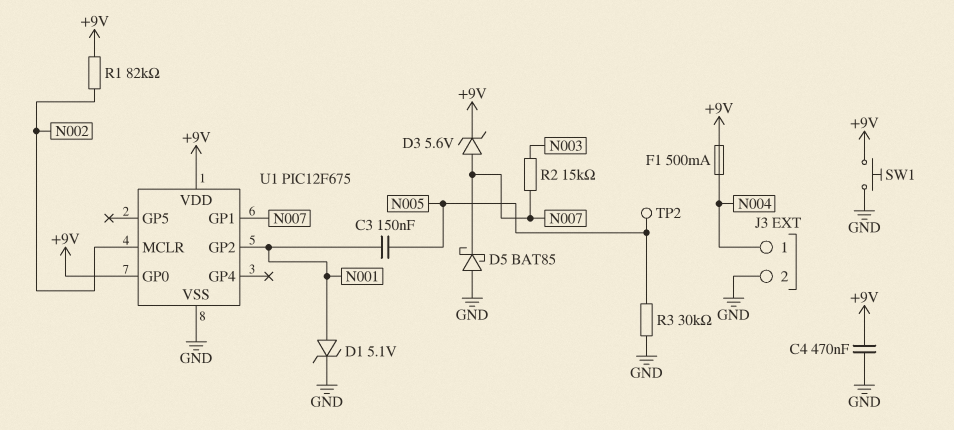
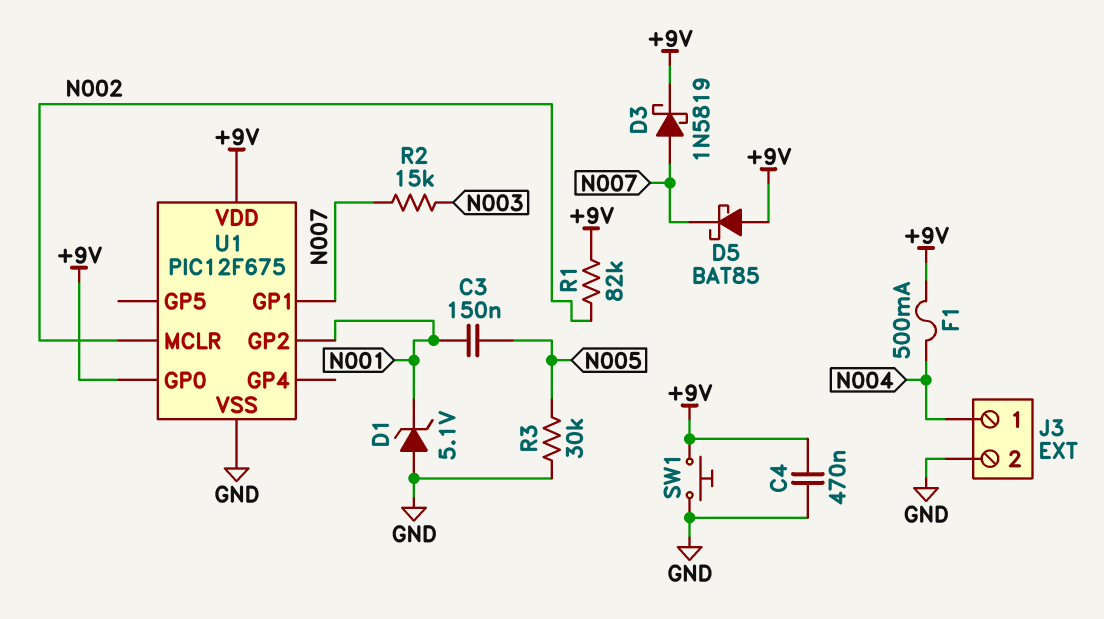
D1: zener 5.1V (A N001, K GND) -> zener 5.1V (A GND, K N001)
D3: zener 5.6V (A N007, K +9V) -> schottky 1N5819 (A N007, K +9V)
D5: schottky BAT85 (A GND, K N007) -> schottky BAT85 (A +9V, K N007)
TP2: test point (N005) -> none

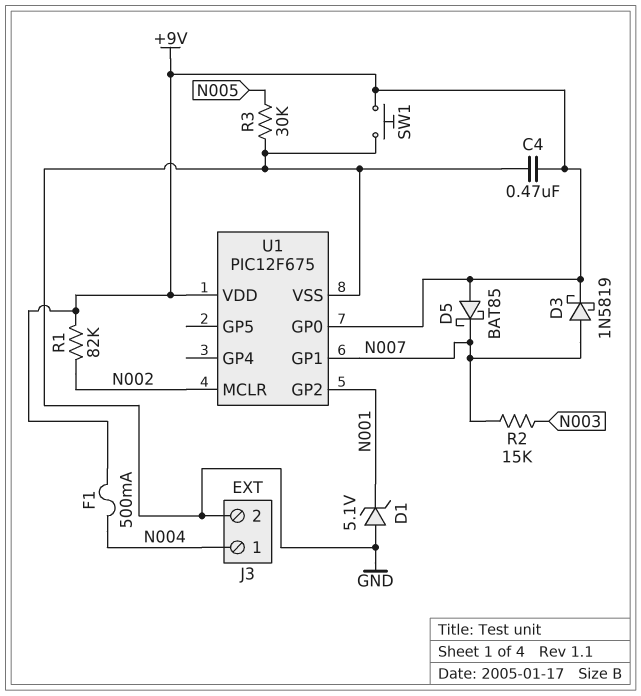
C3: 150nF (N001, N005) -> none

